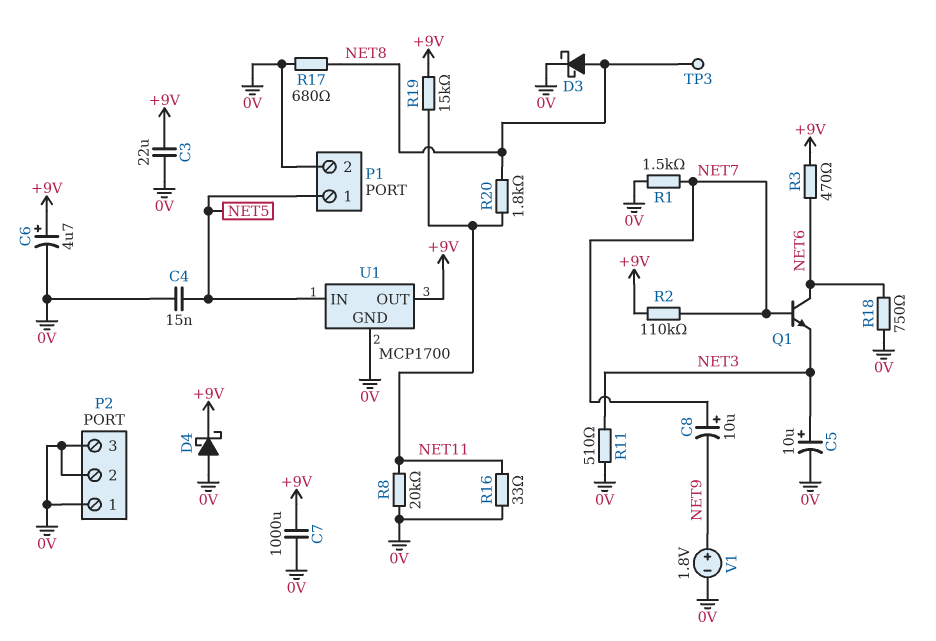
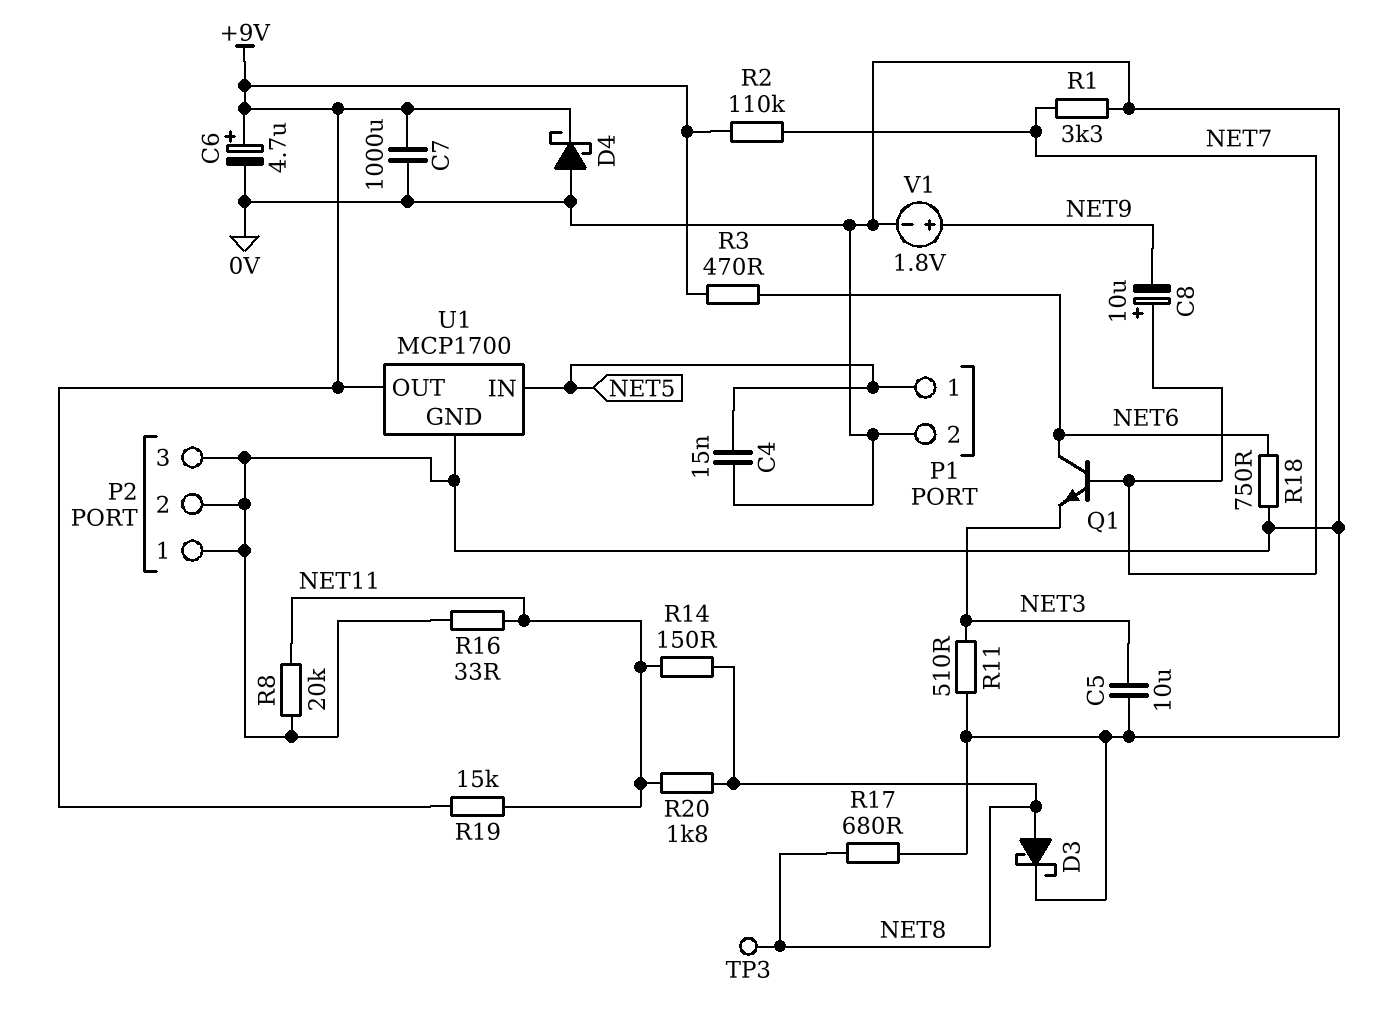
C3: 22uF (+9V, 0V) -> none
C5: 10uF (plus NET3, minus 0V) -> 10uF (0V, NET3)
R1: 1.5k (0V, NET7) -> 3.3k (0V, NET7)
R14: none -> 150 (NET8, NET11)

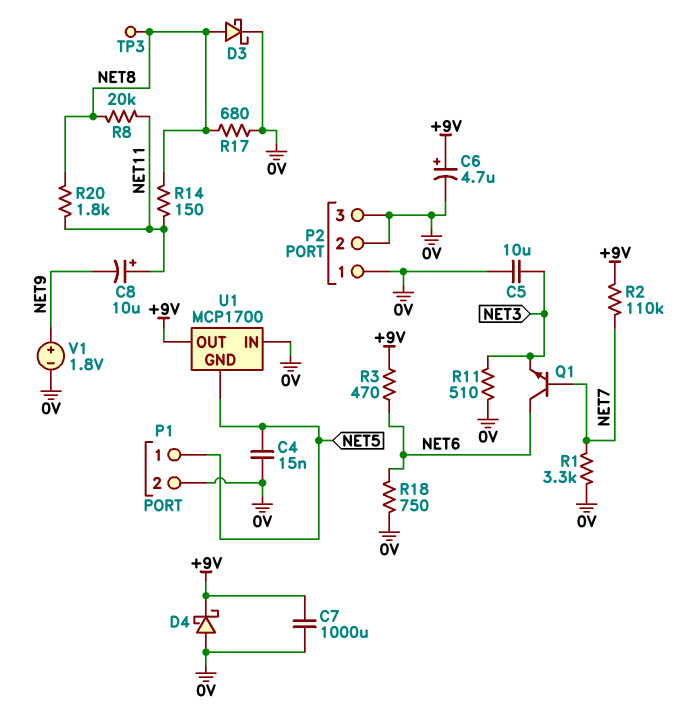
C8: 10uF (plus NET7, minus NET9) -> 10uF (plus NET11, minus NET9)
R8: 20k (0V, NET11) -> 20k (NET8, NET11)
R16: 33 (0V, NET11) -> none
R19: 15k (+9V, NET11) -> none
U1 pin GND: 0V -> NET5
U1 pin IN: NET5 -> 0V

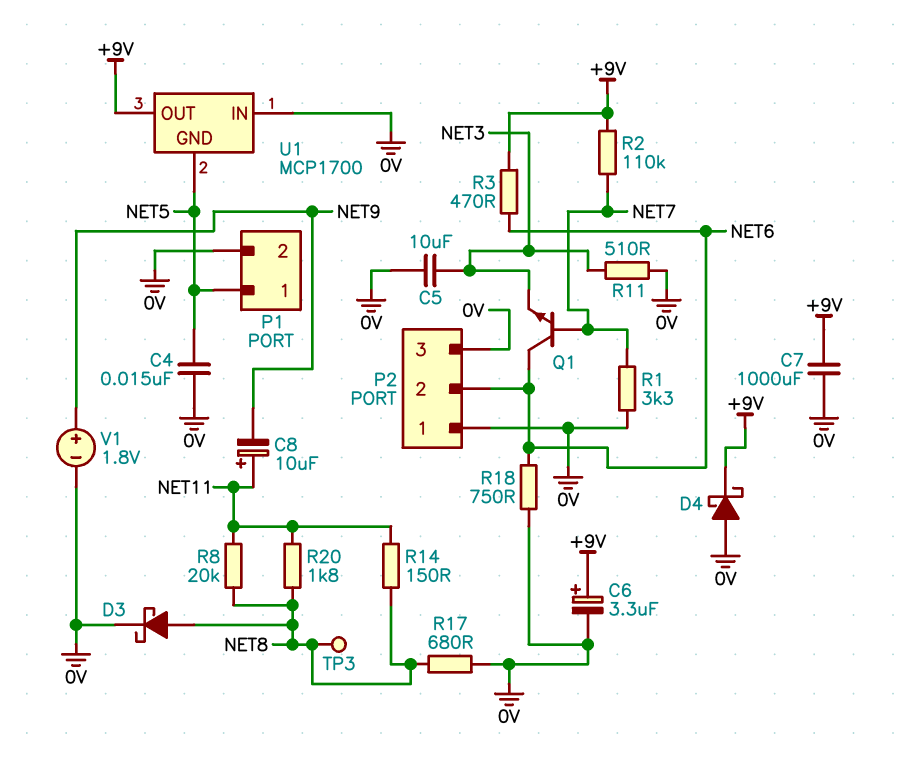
C6: 4.7uF (plus +9V, minus 0V) -> 3.3uF (plus +9V, minus 0V)
P2 pin 2: 0V -> NET6

